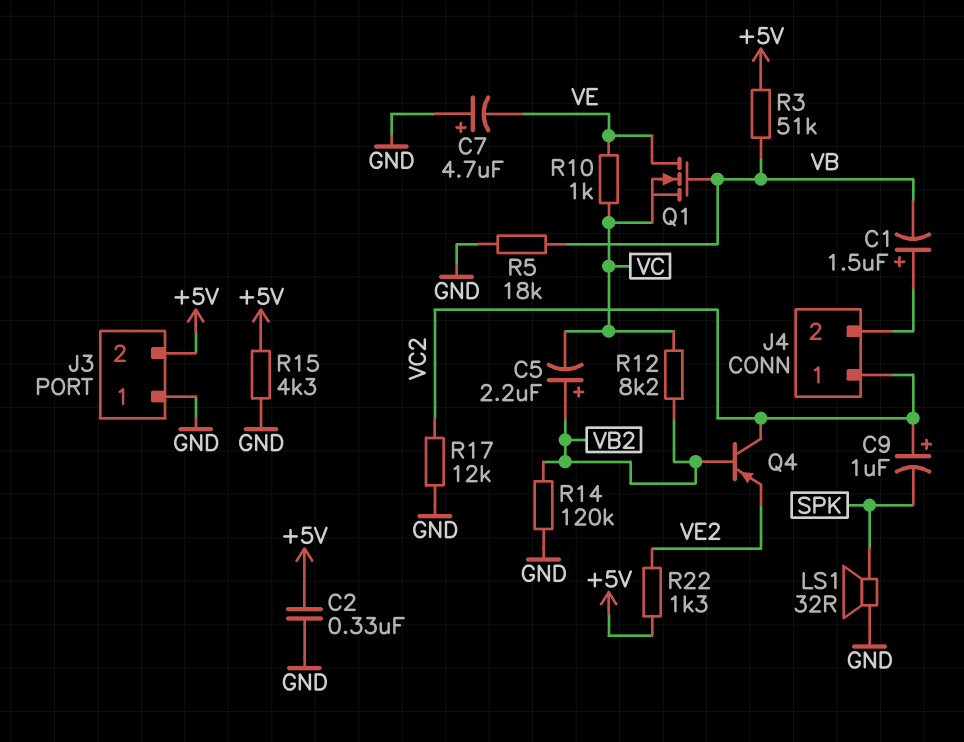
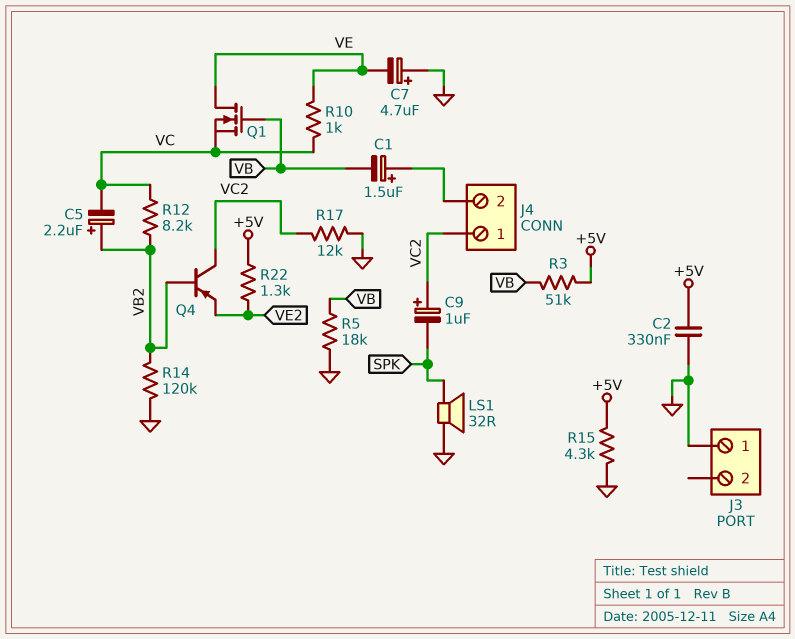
J3 pin 2: +5V -> none

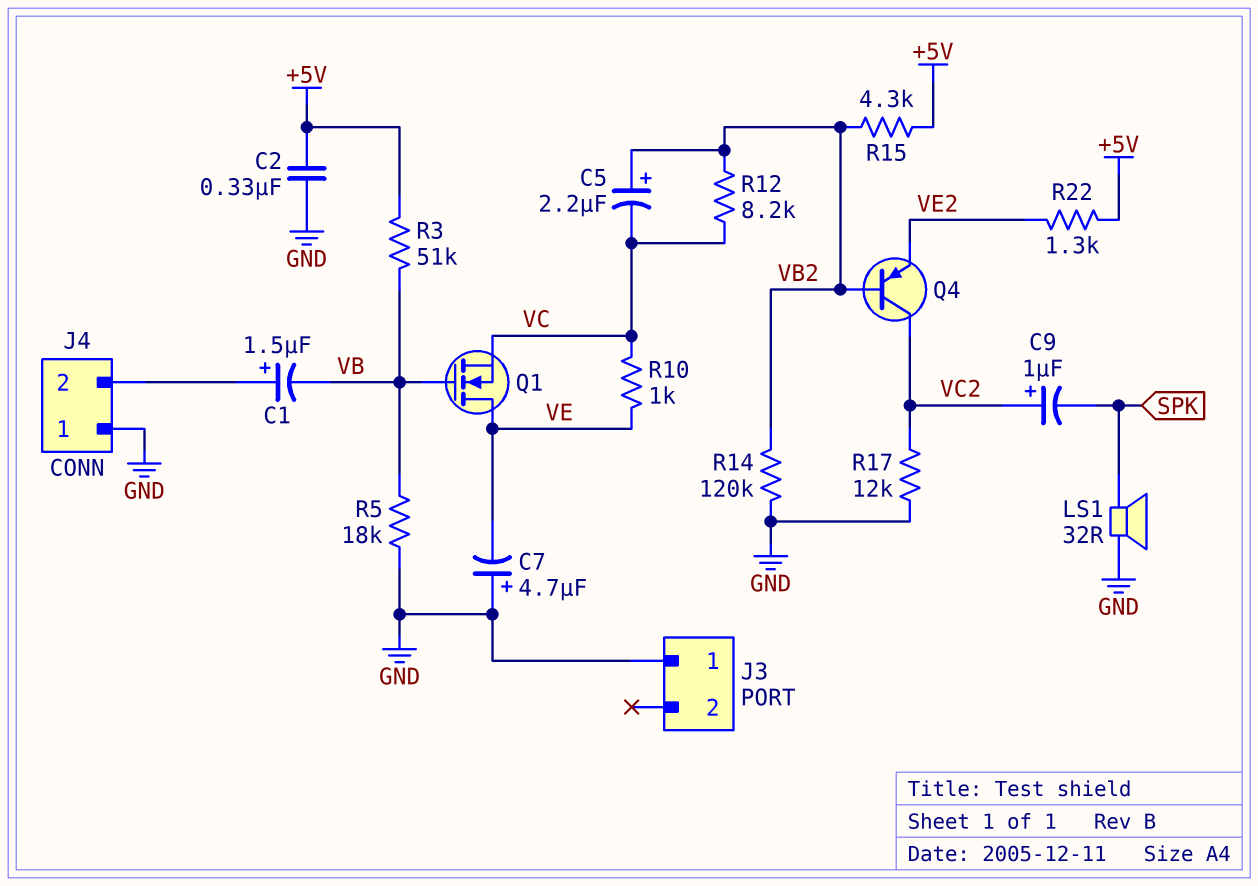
J4 pin 1: VC2 -> GND
R15: 4.3k (+5V, GND) -> 4.3k (+5V, VB2)

